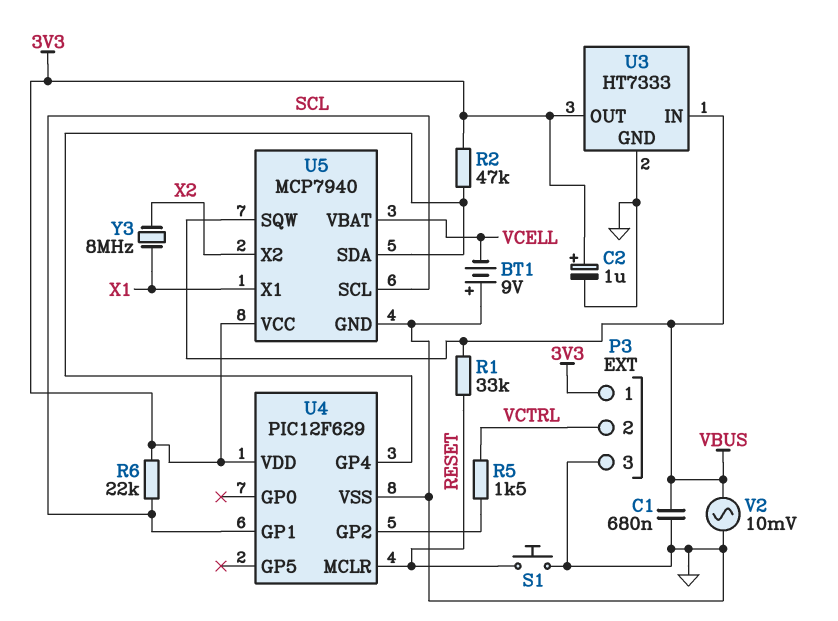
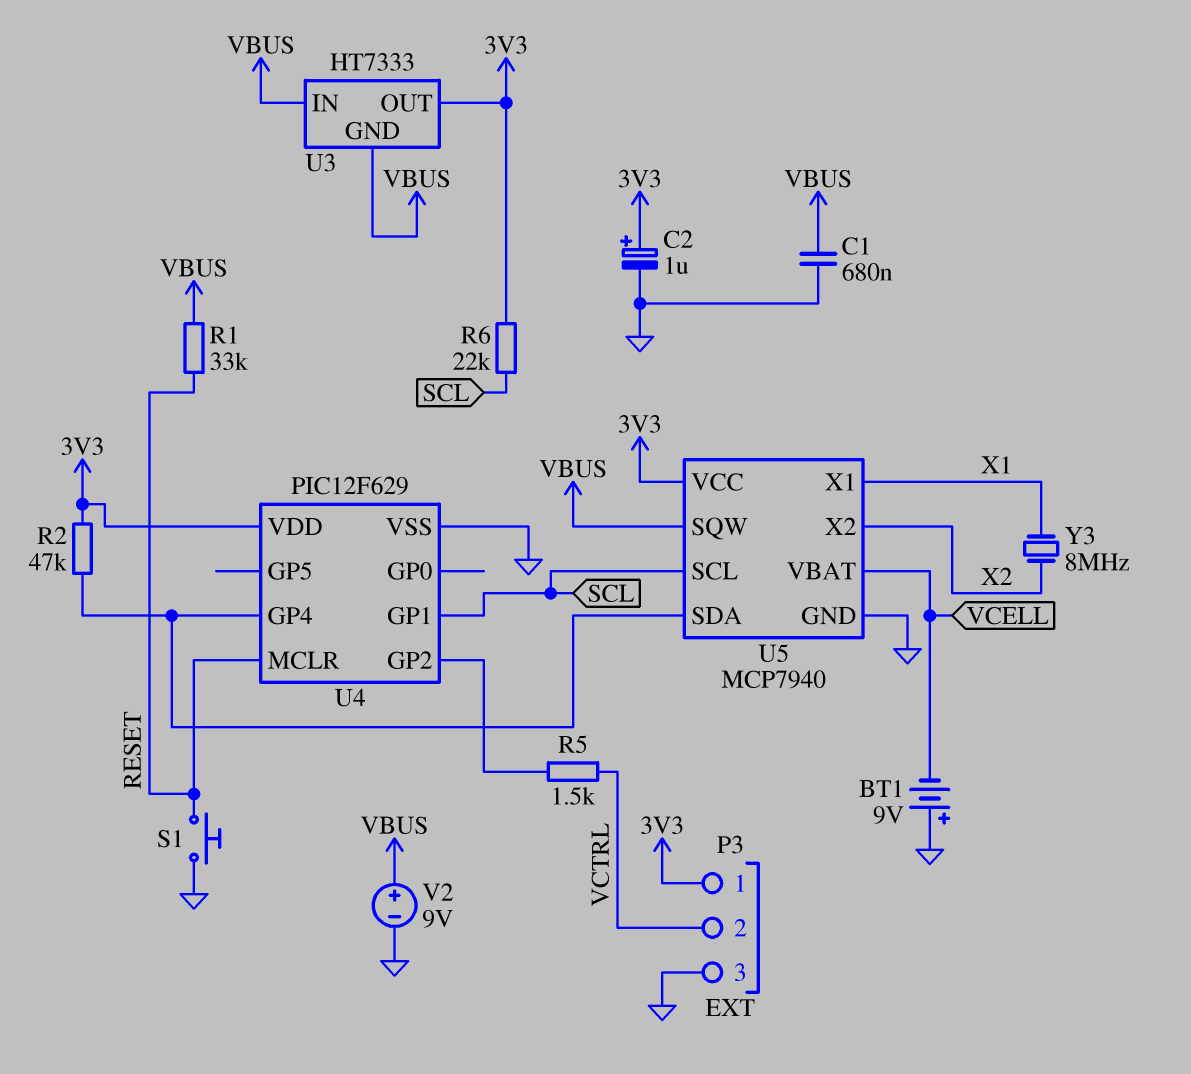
U3 pin GND: GND -> VBUS
V2: AC 10mV (GND, VBUS) -> 9V (plus VBUS, minus GND)

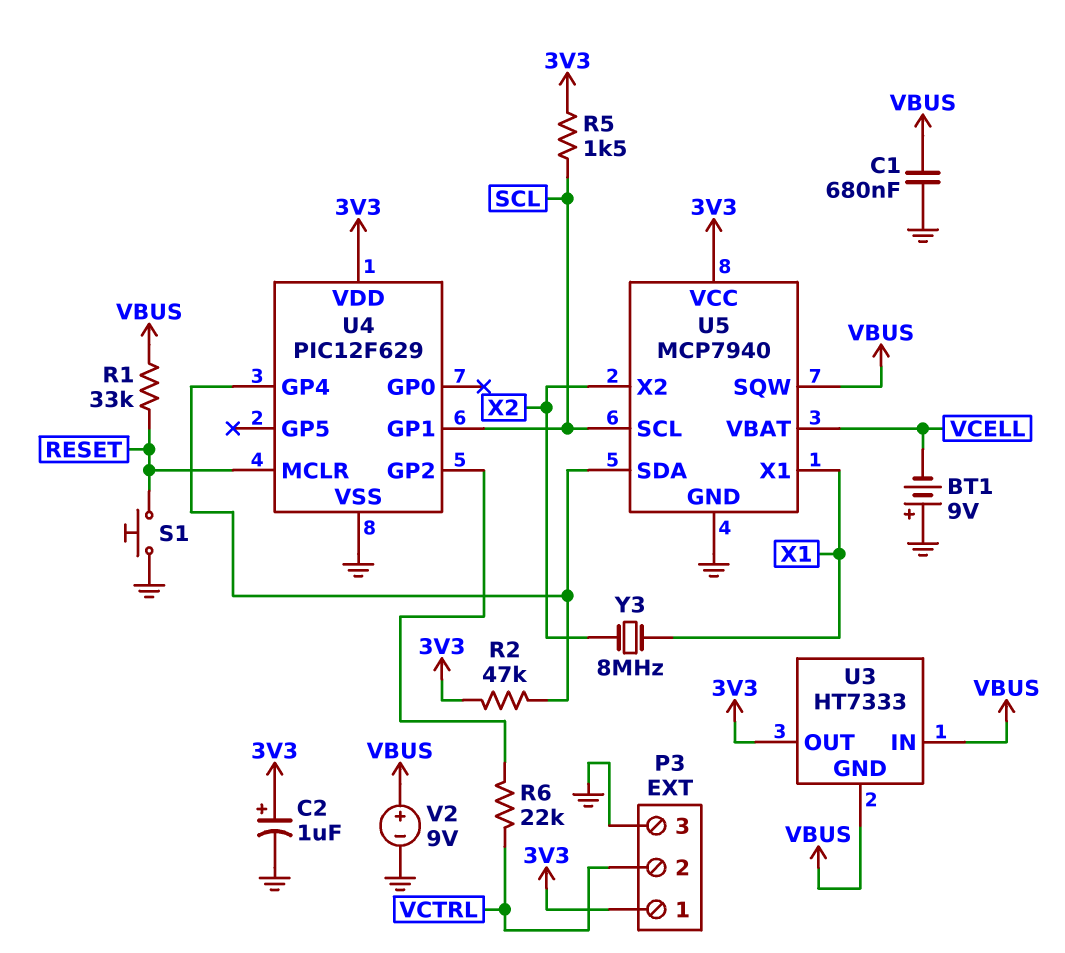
R5: 1.5k (U4/GP2, VCTRL) -> 1.5k (3V3, SCL)
R6: 22k (3V3, SCL) -> 22k (U4/GP2, VCTRL)

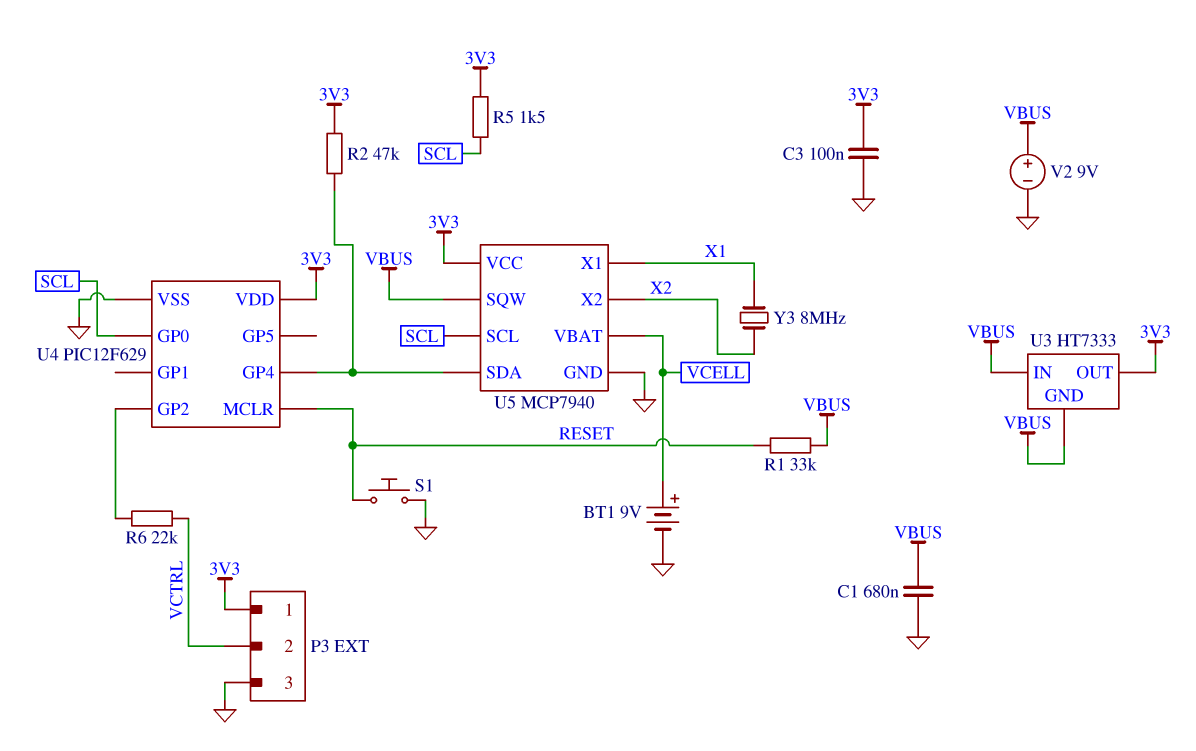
BT1: 9V (plus GND, minus VCELL) -> 9V (plus VCELL, minus GND)
C2: 1uF (plus 3V3, minus GND) -> none
C3: none -> 100nF (3V3, GND)
U4 pin GP0: none -> SCL
U4 pin GP1: SCL -> none

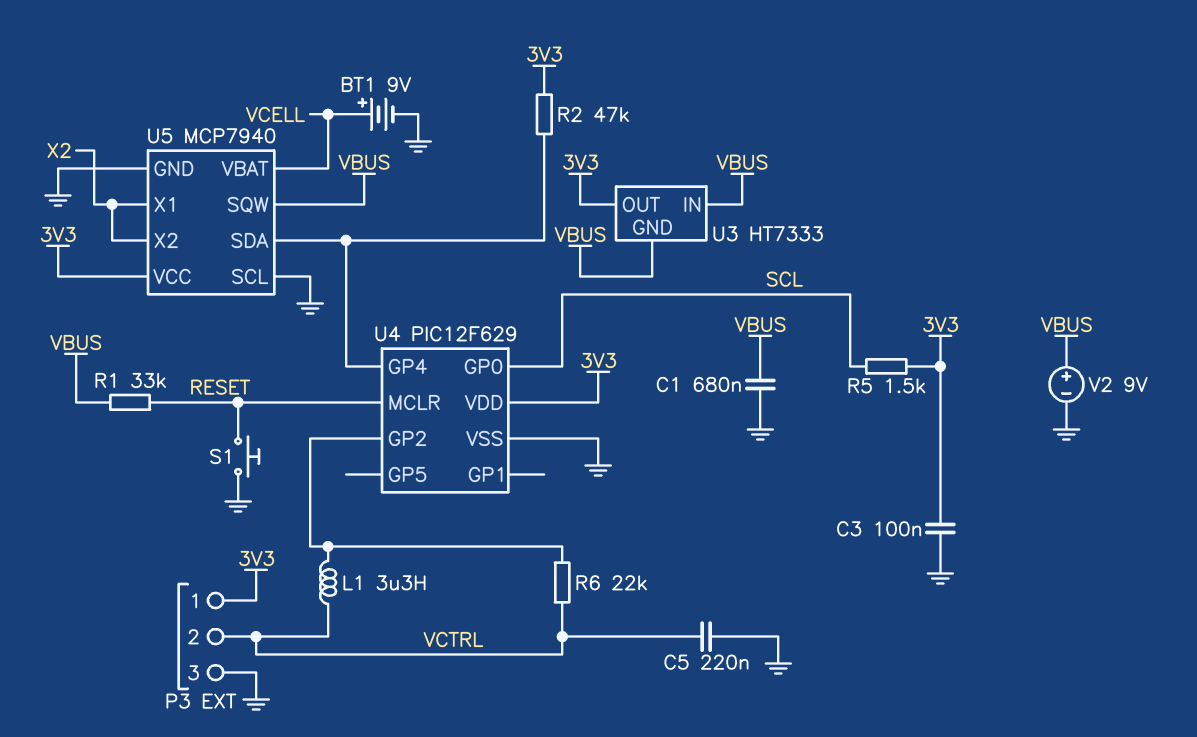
C5: none -> 220nF (GND, VCTRL)
L1: none -> 3.3uH (U4/GP2, VCTRL)
U5 pin SCL: SCL -> GND
U5 pin X1: X1 -> X2
Y3: 8MHz (X1, X2) -> none

